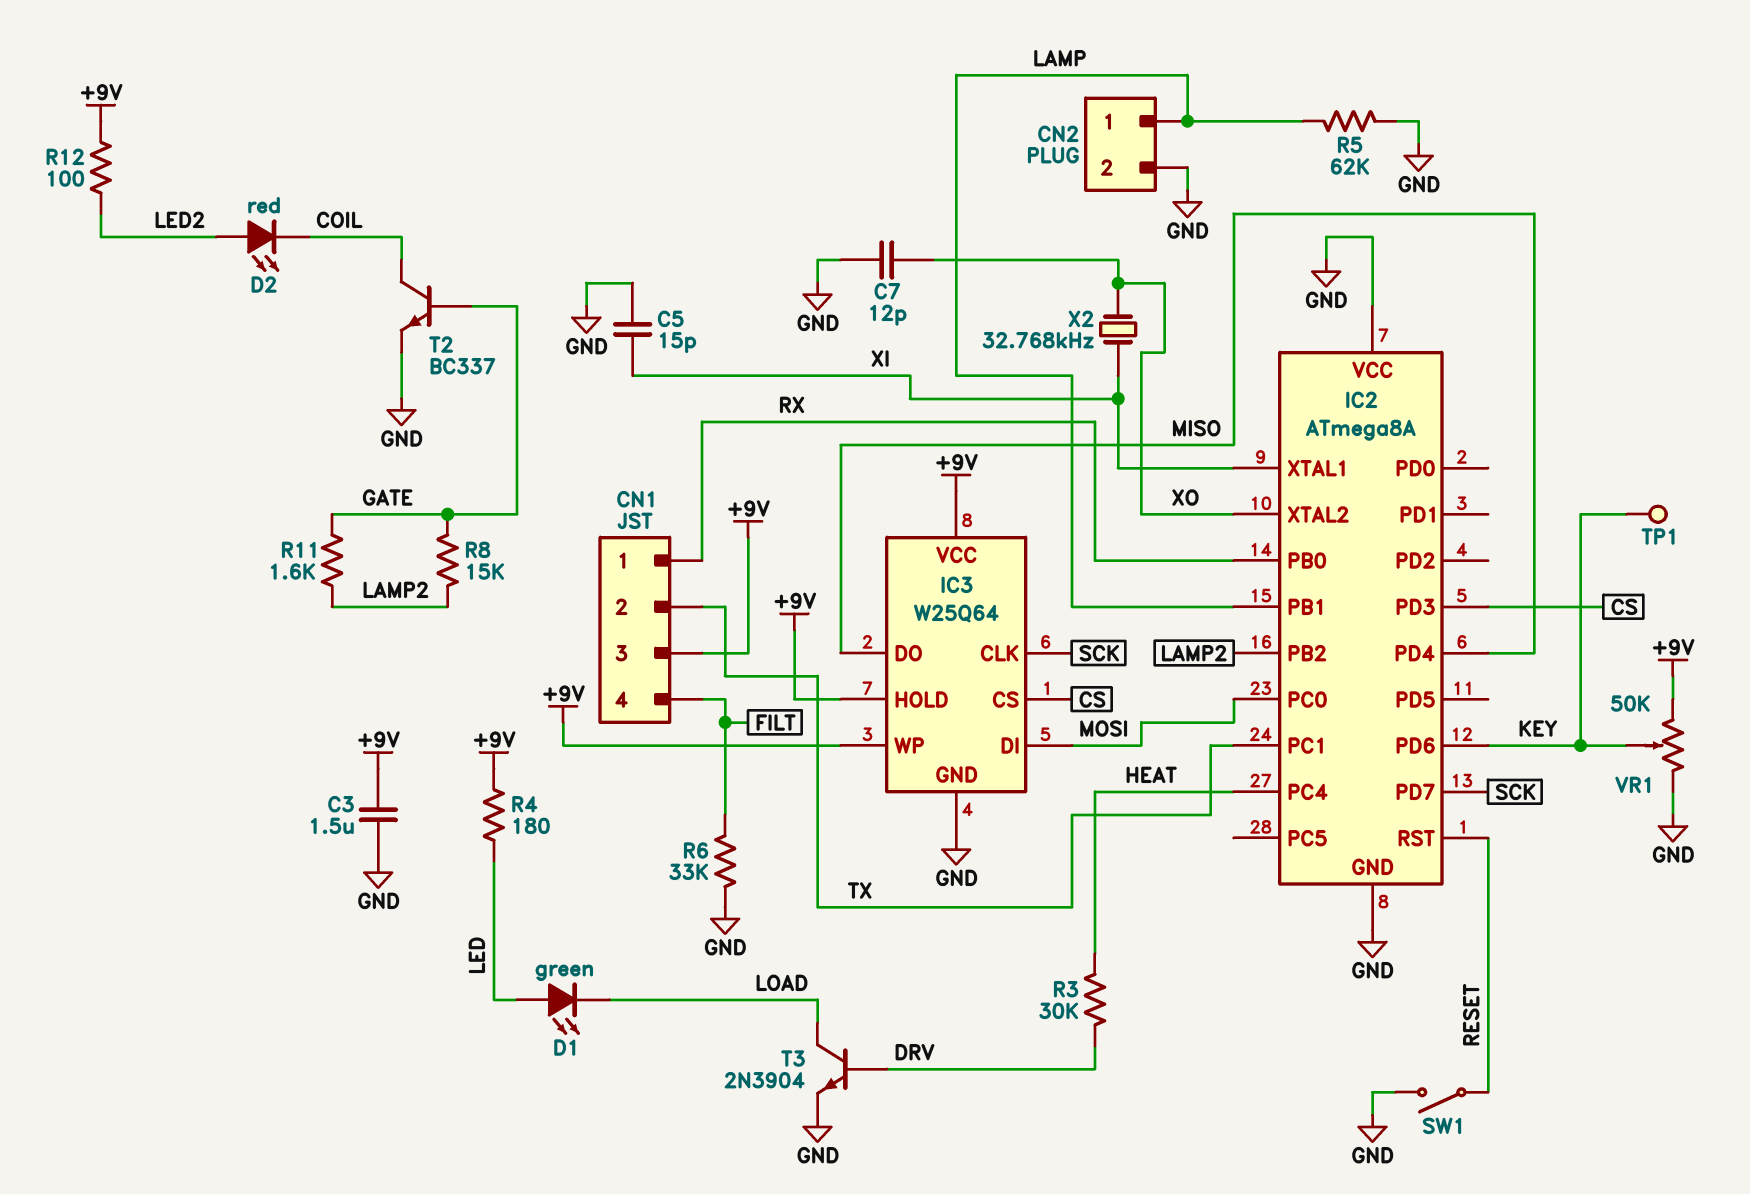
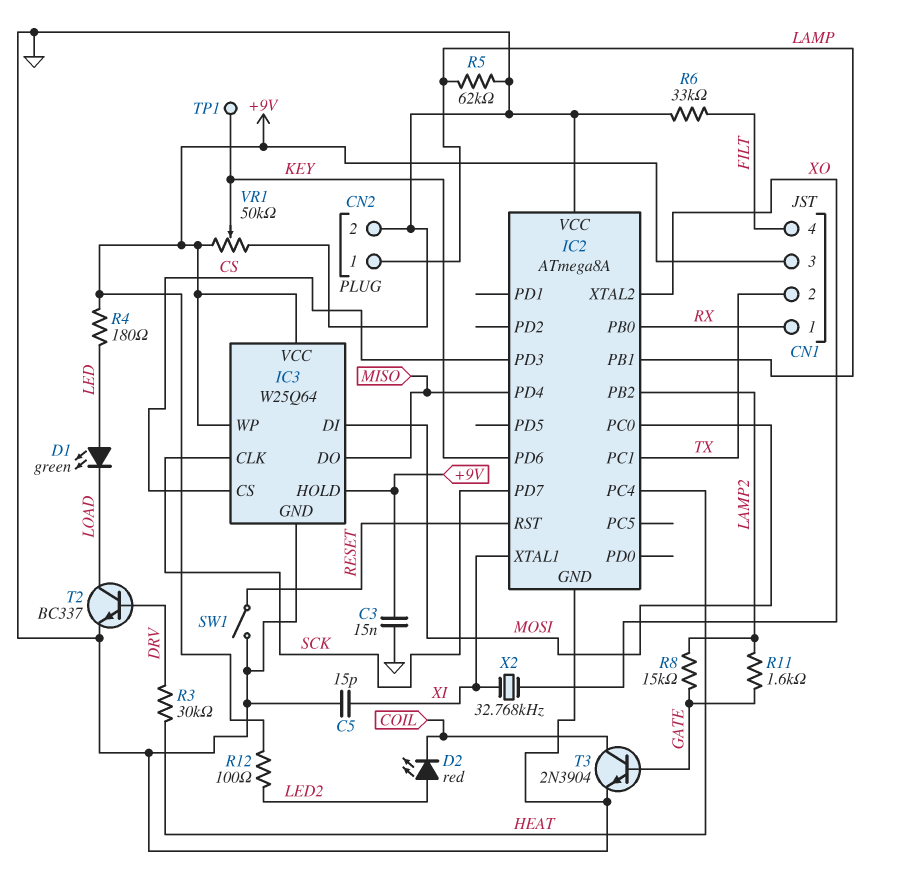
C3: 1.5uF (+9V, GND) -> 15nF (+9V, GND)
C7: 12pF (GND, XO) -> none
T2: NPN BC337 (B GATE, C COIL, E GND) -> NPN BC337 (B DRV, C LOAD, E GND)
T3: NPN 2N3904 (B DRV, C LOAD, E GND) -> NPN 2N3904 (B GATE, C COIL, E GND)

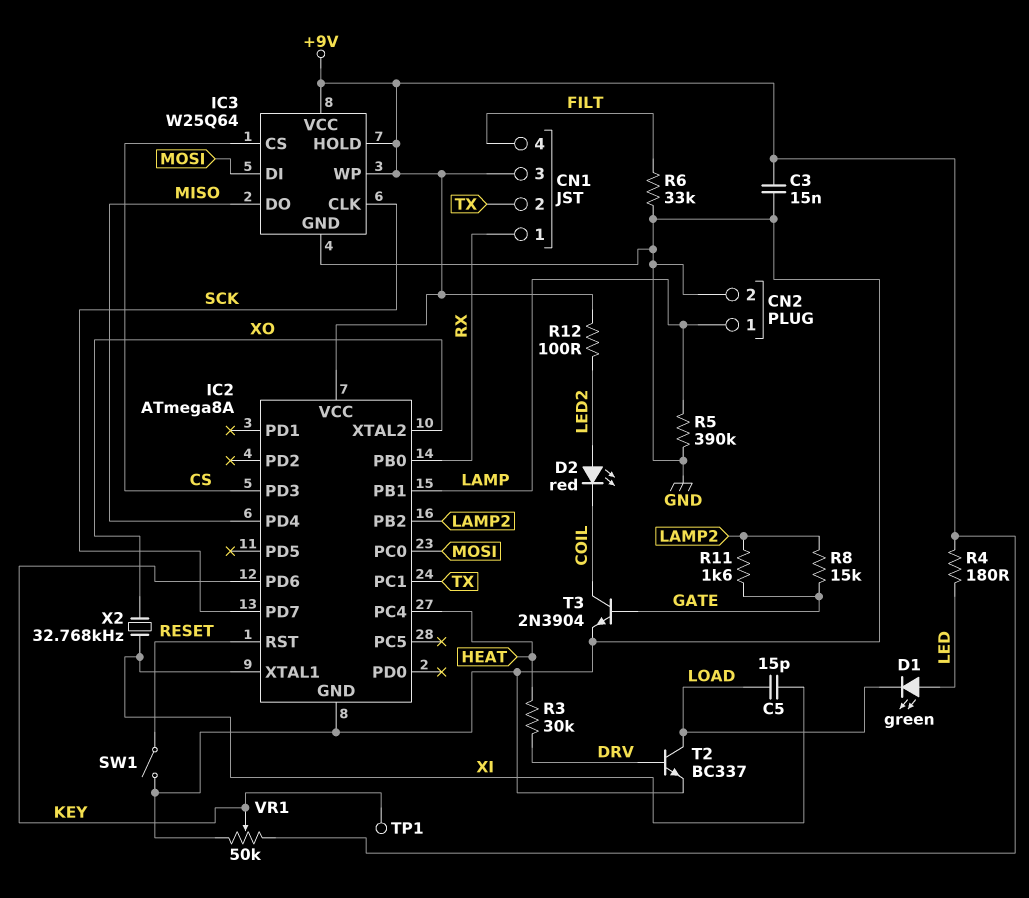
C5: 15pF (GND, XI) -> 15pF (LOAD, XI)
IC2 pin VCC: GND -> +9V
R5: 62k (GND, LAMP) -> 390k (GND, LAMP)

